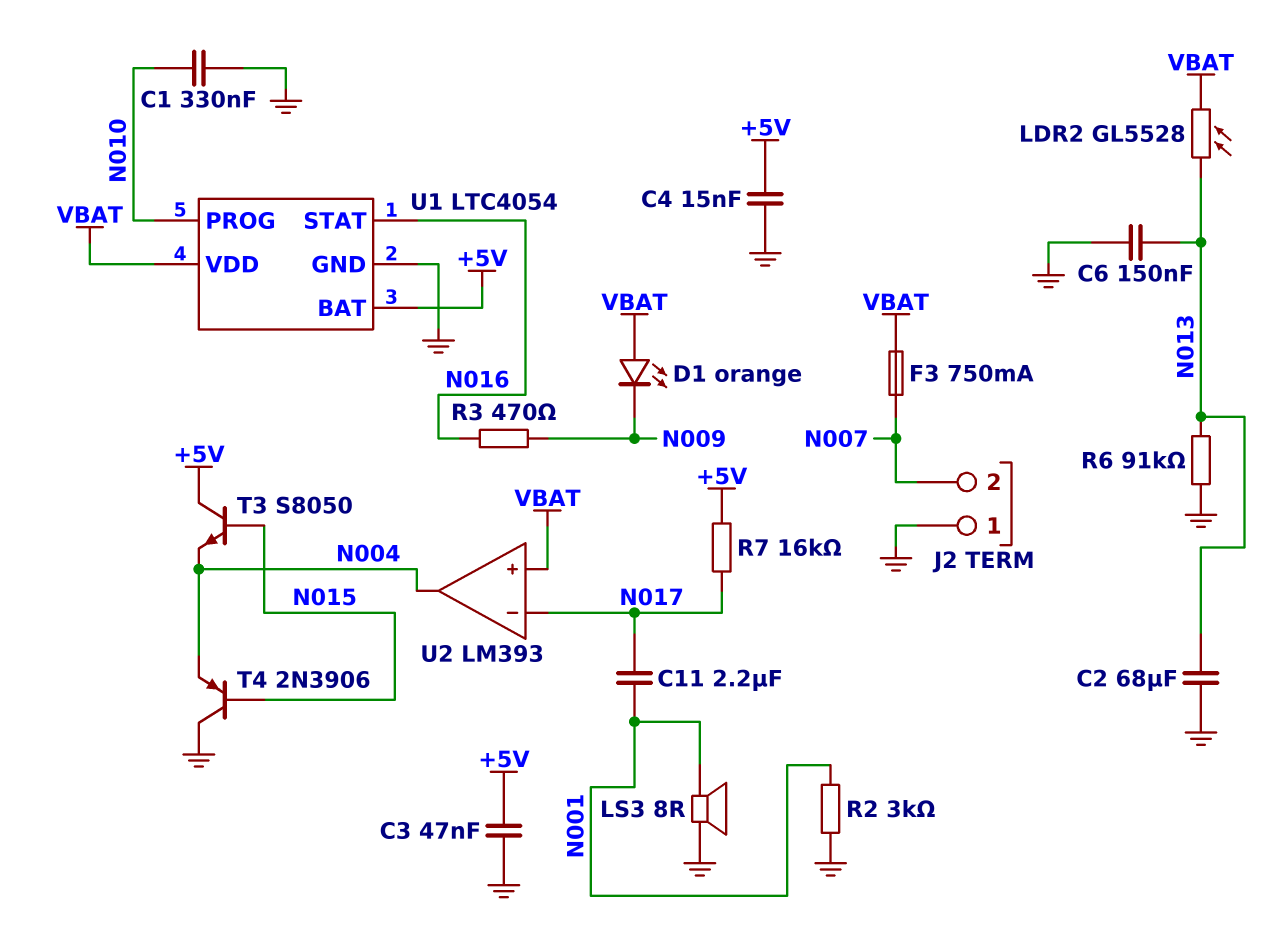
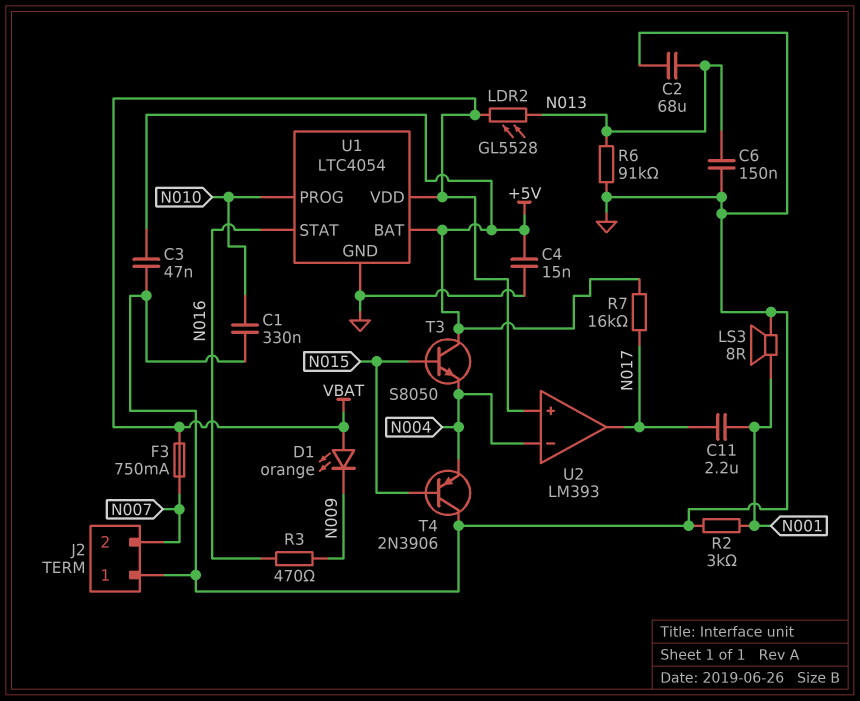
U2 pin in-: N017 -> N004
U2 pin out: N004 -> N017

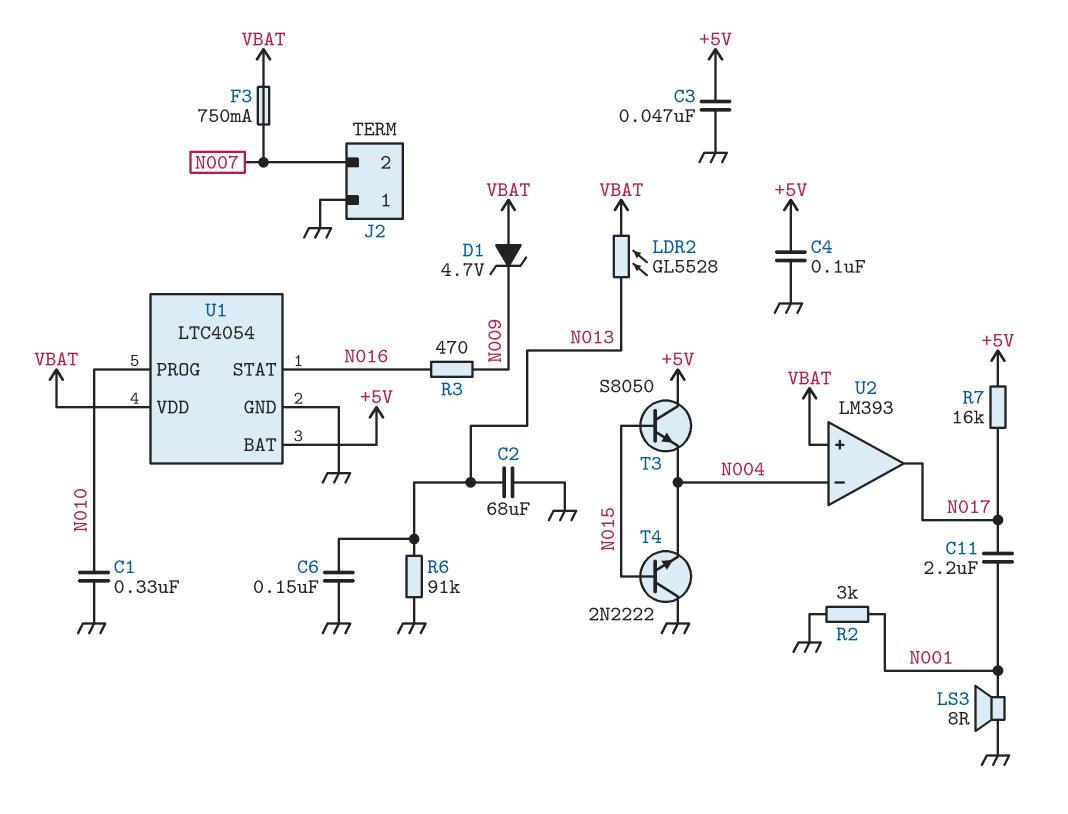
C4: 15nF (+5V, GND) -> 100nF (+5V, GND)
D1: LED orange (A VBAT, K N009) -> zener 4.7V (A VBAT, K N009)
T4: PNP 2N3906 (B N015, C GND, E N004) -> NPN 2N2222 (B N015, C GND, E N004)

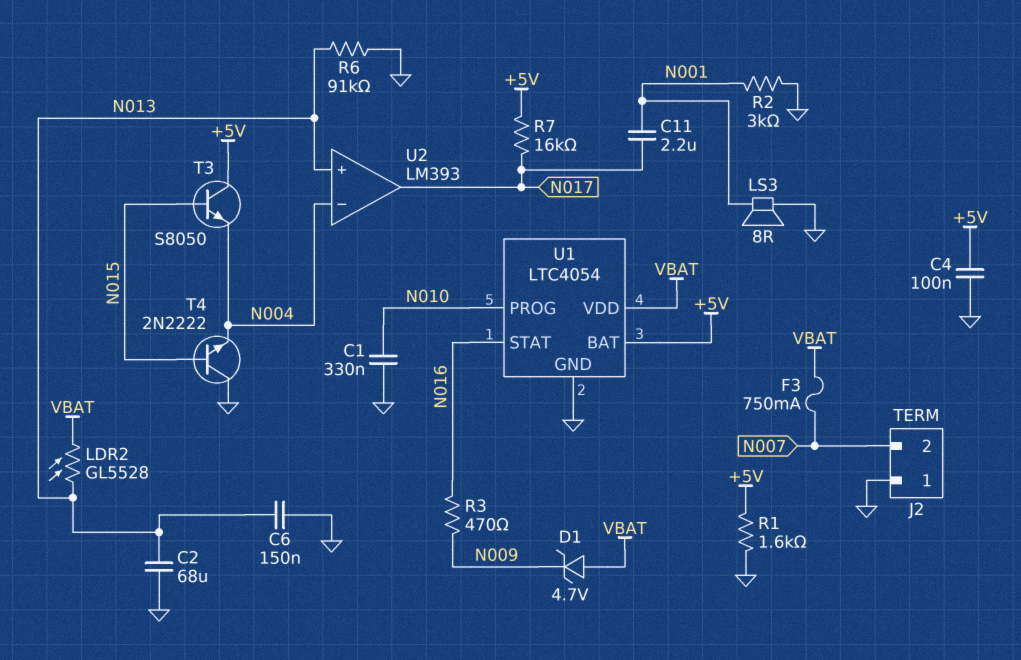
C3: 47nF (+5V, GND) -> none
R1: none -> 1.6k (+5V, GND)
U2 pin in+: VBAT -> N013

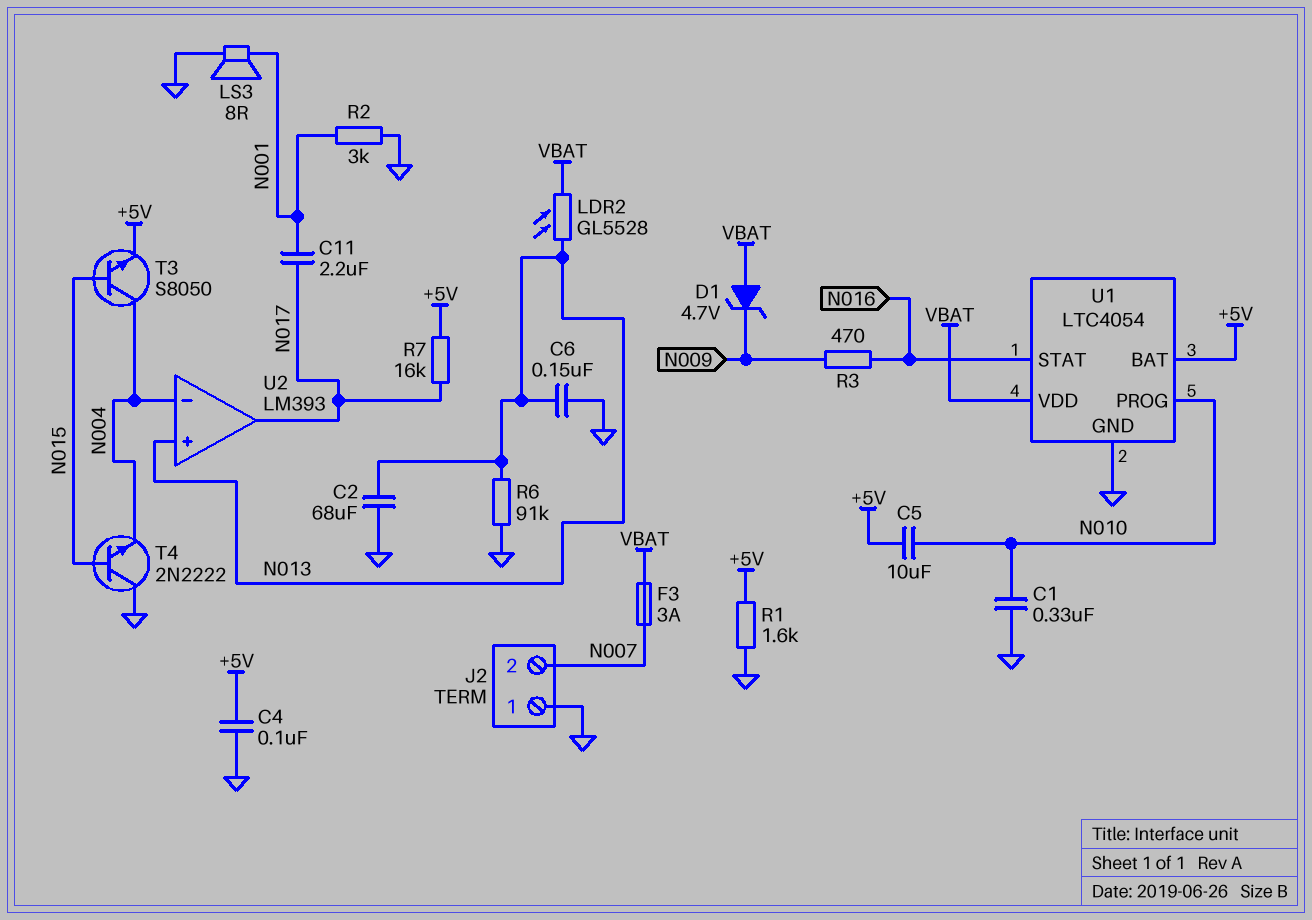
C5: none -> 10uF (+5V, N010)
F3: 750mA (N007, VBAT) -> 3A (N007, VBAT)
T3: NPN S8050 (B N015, C +5V, E N004) -> NPN S8050 (B N015, C N004, E +5V)

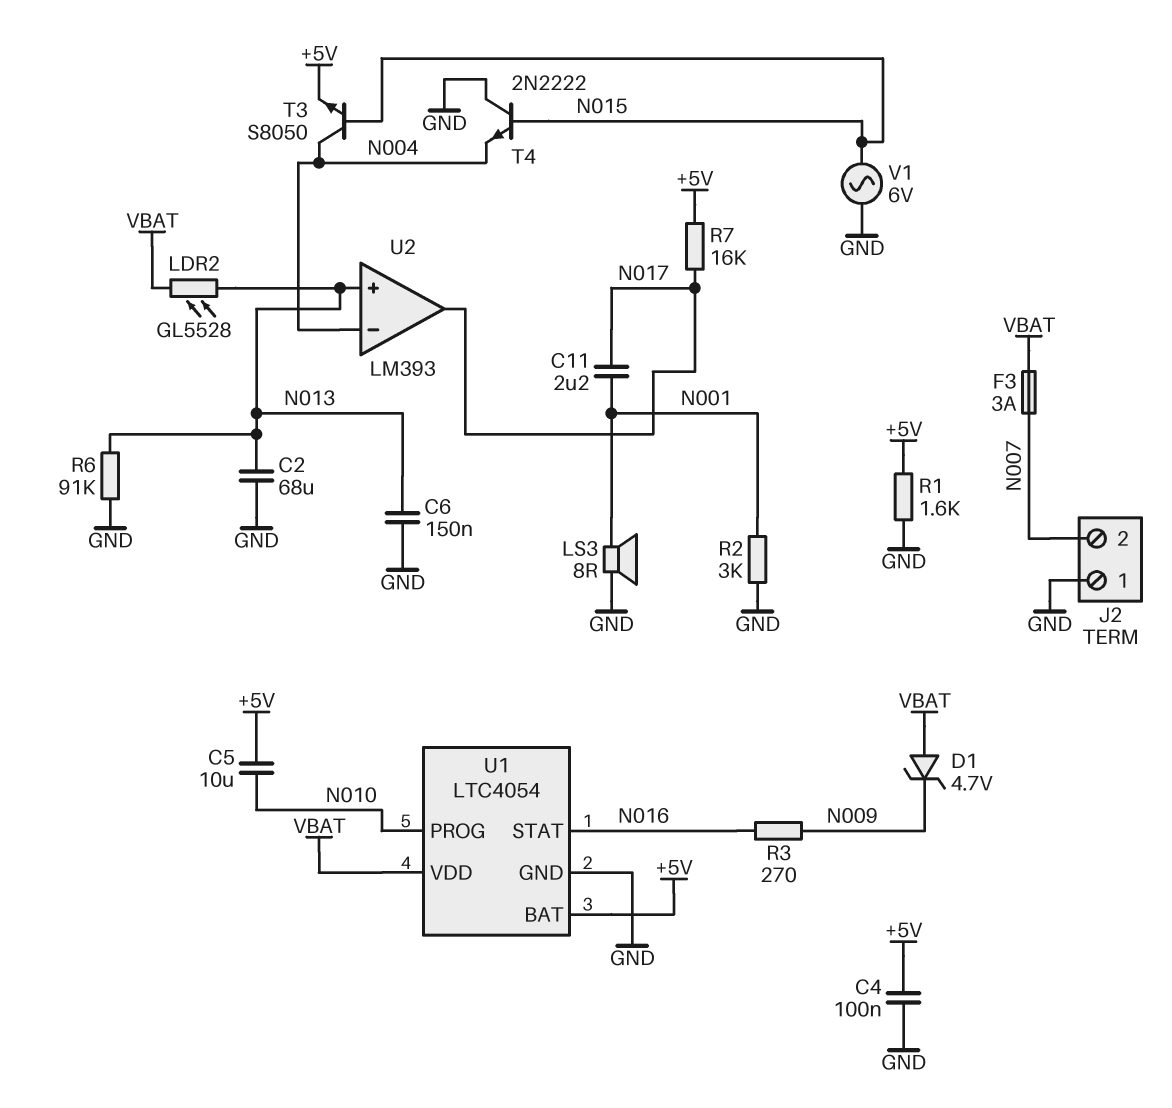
C1: 330nF (GND, N010) -> none
R3: 470 (N009, N016) -> 270 (N009, N016)
V1: none -> AC 6V (GND, N015)

